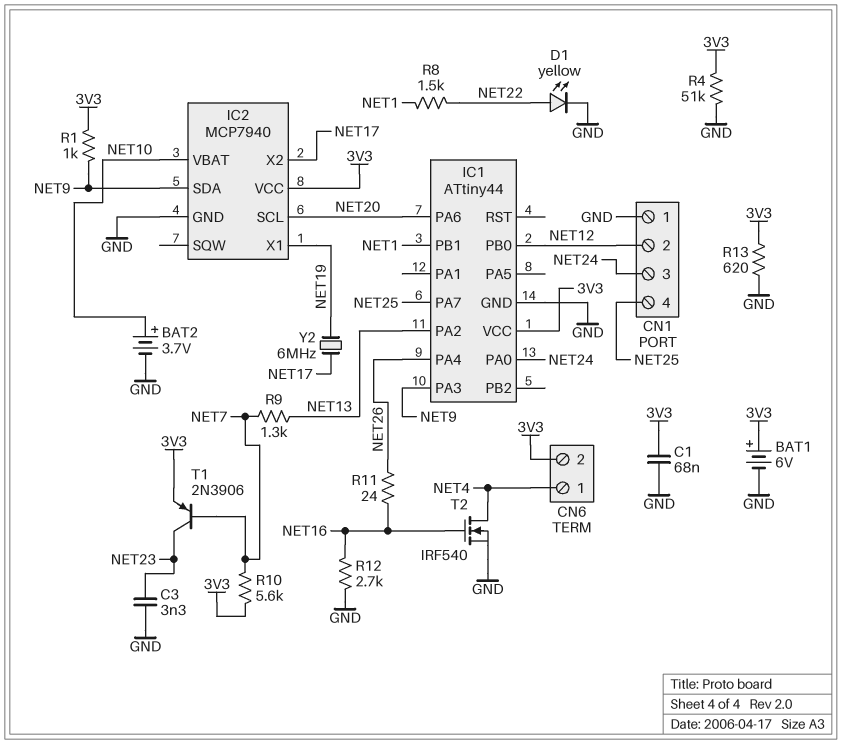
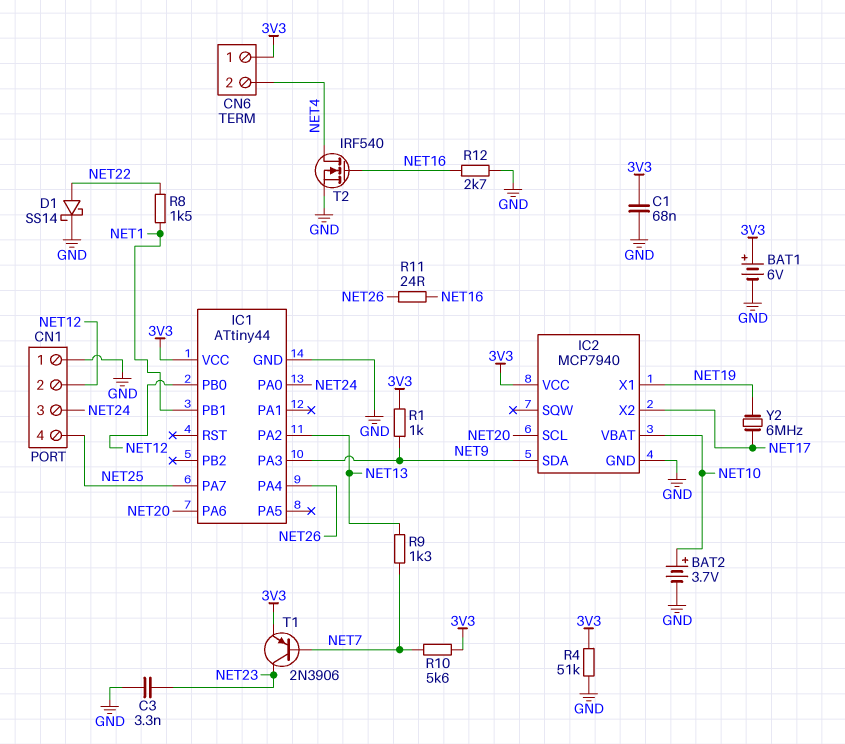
CN6 pin 1: NET4 -> 3V3
CN6 pin 2: 3V3 -> NET4
D1: LED yellow (A NET22, K GND) -> schottky SS14 (A NET22, K GND)
R13: 620 (3V3, GND) -> none

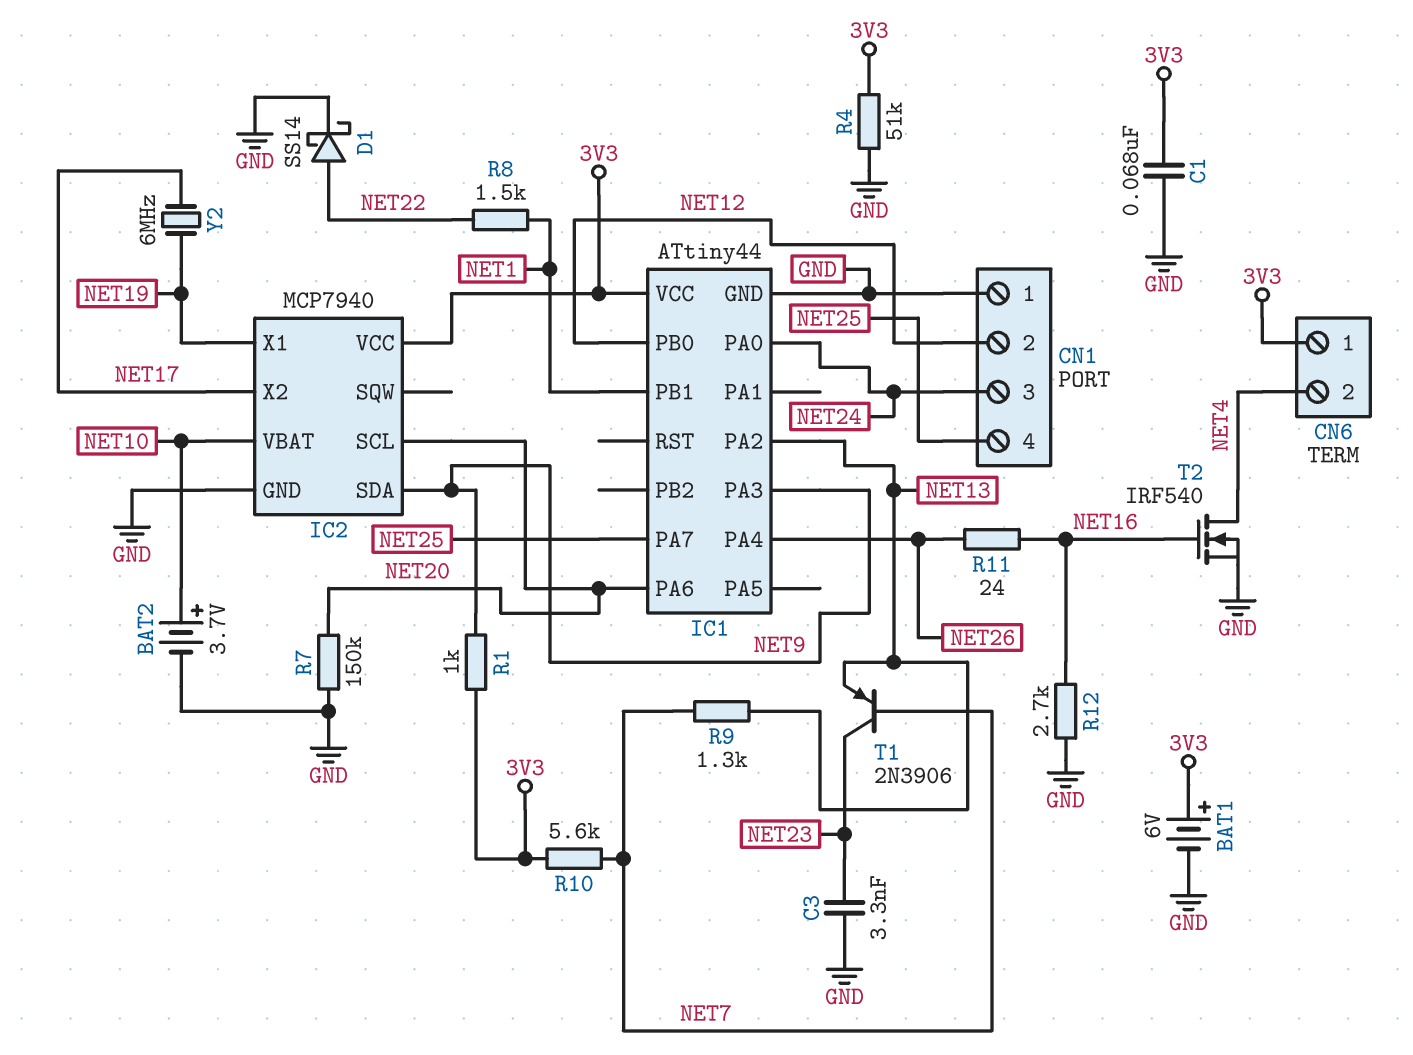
R7: none -> 150k (GND, NET20)
T1: PNP 2N3906 (B NET7, C NET23, E 3V3) -> PNP 2N3906 (B NET7, C NET23, E NET13)

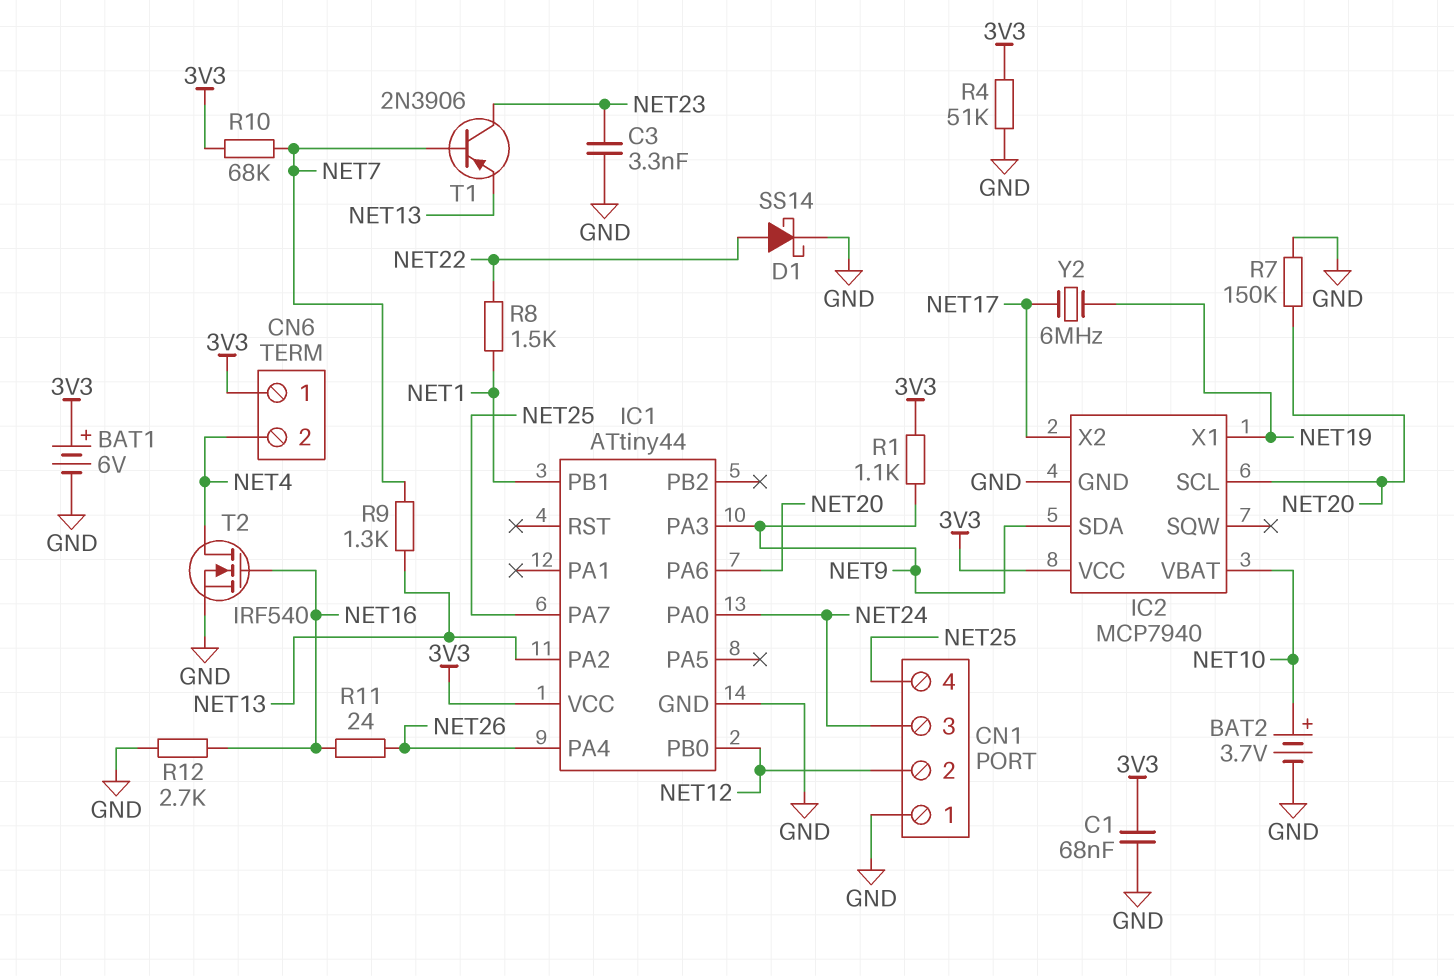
R1: 1k (3V3, NET9) -> 1.1k (3V3, NET9)
R10: 5.6k (3V3, NET7) -> 68k (3V3, NET7)

